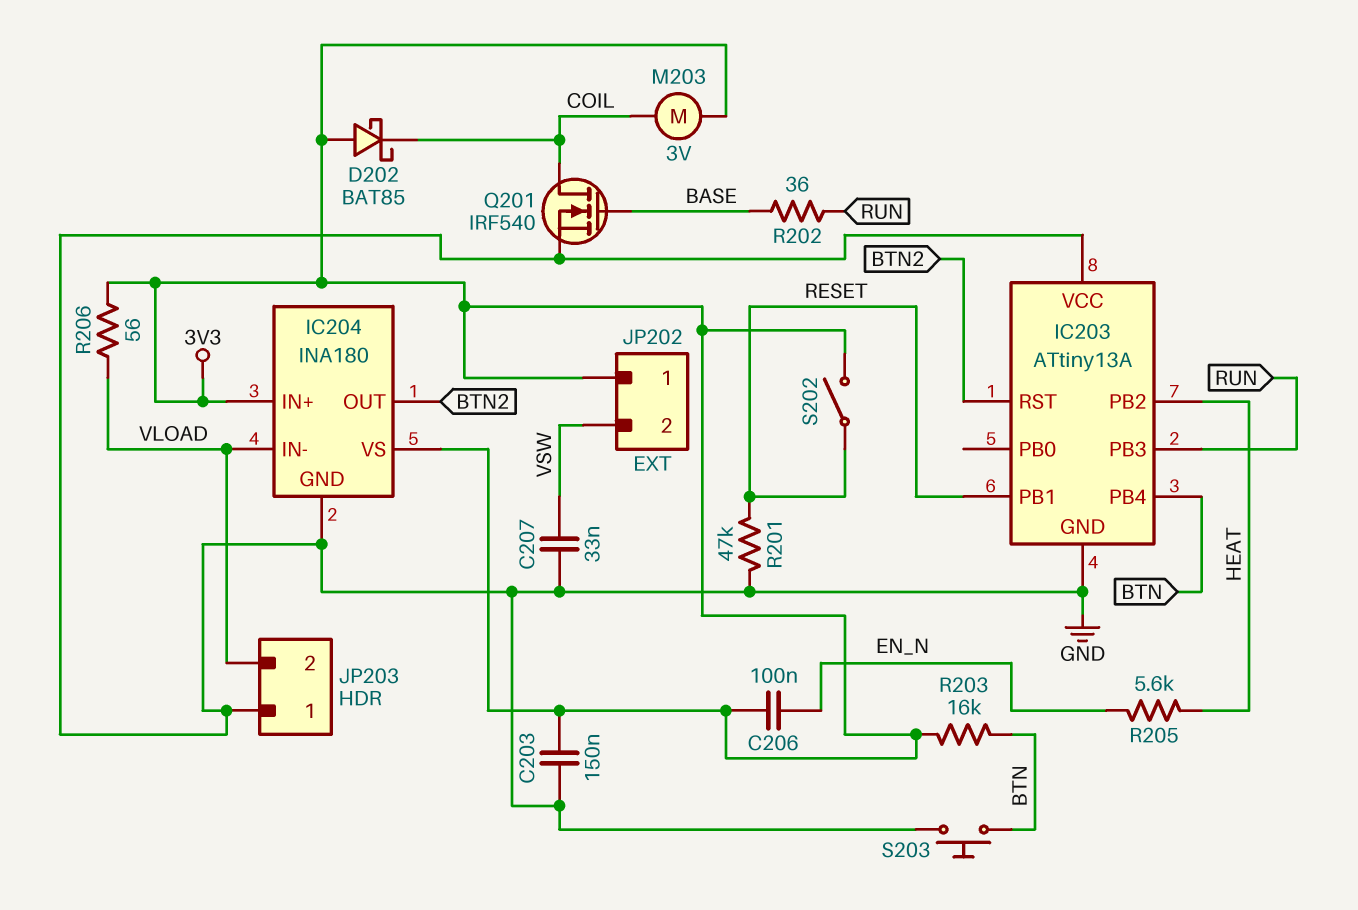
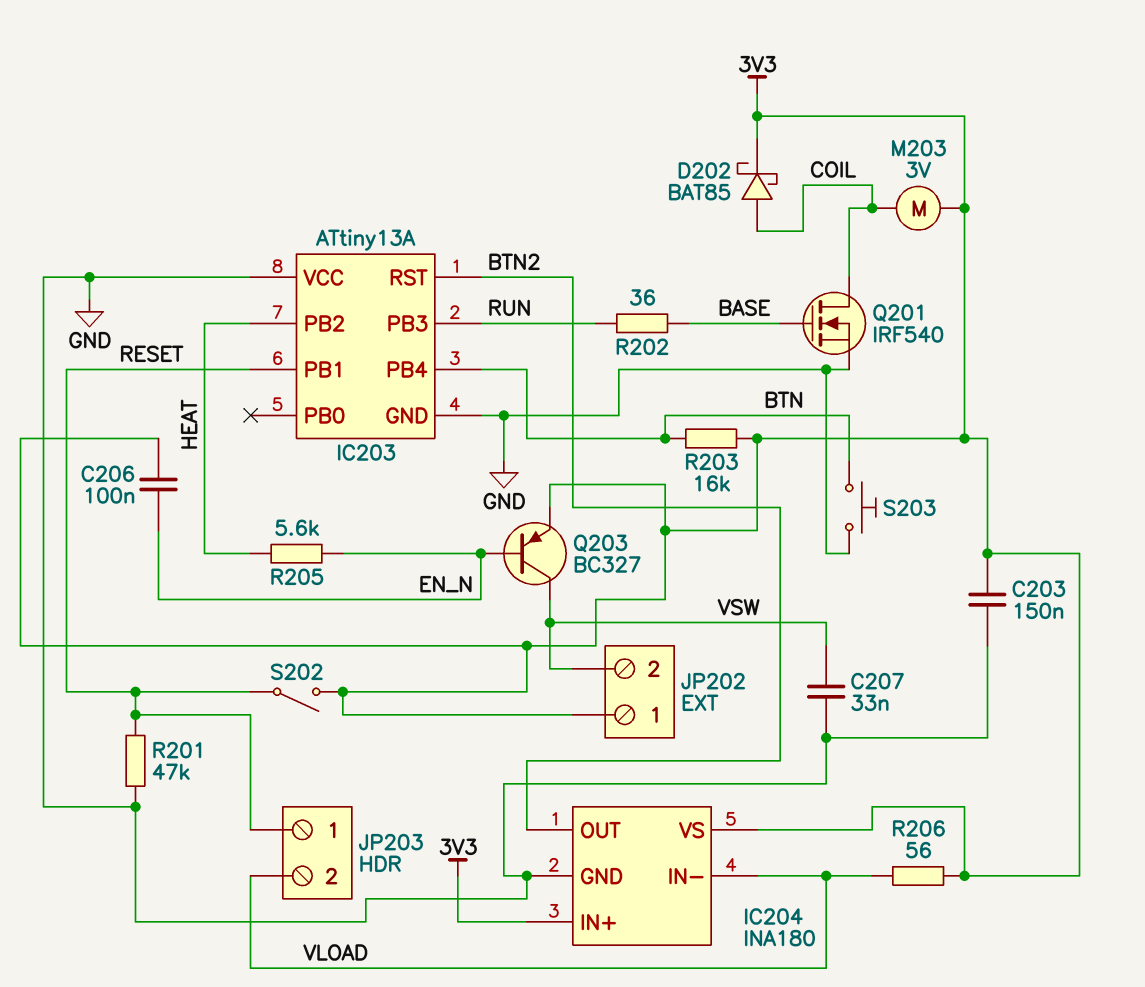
D202: schottky BAT85 (A 3V3, K COIL) -> schottky BAT85 (A COIL, K 3V3)
JP203 pin 1: GND -> RESET
Q203: none -> PNP BC327 (B EN_N, C VSW, E 3V3)

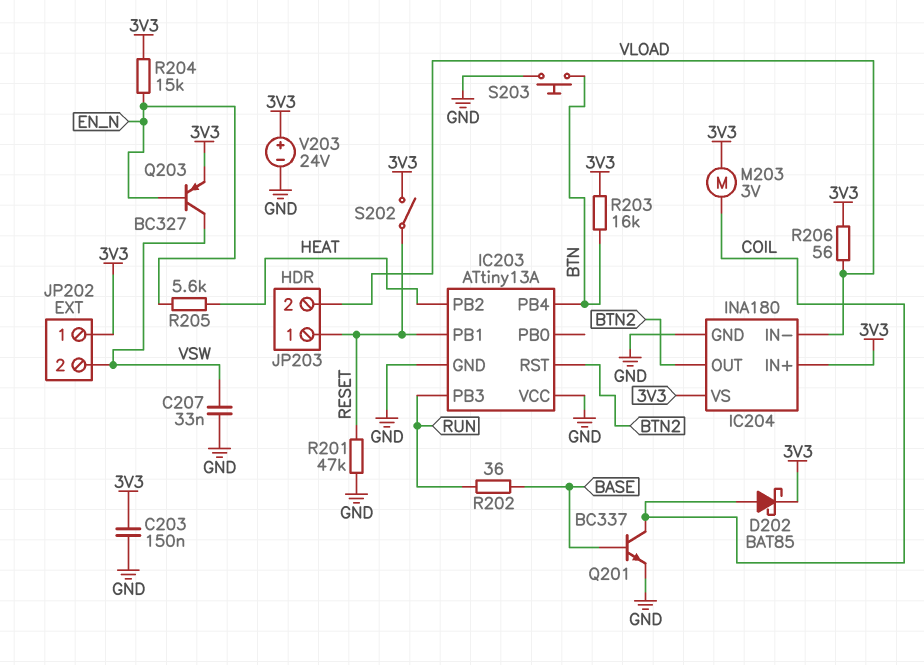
C206: 100nF (3V3, EN_N) -> none
Q201: NMOS IRF540 (G BASE, D COIL, S GND) -> NPN BC337 (B BASE, C COIL, E GND)
R204: none -> 15k (3V3, EN_N)
V203: none -> 24V (plus 3V3, minus GND)

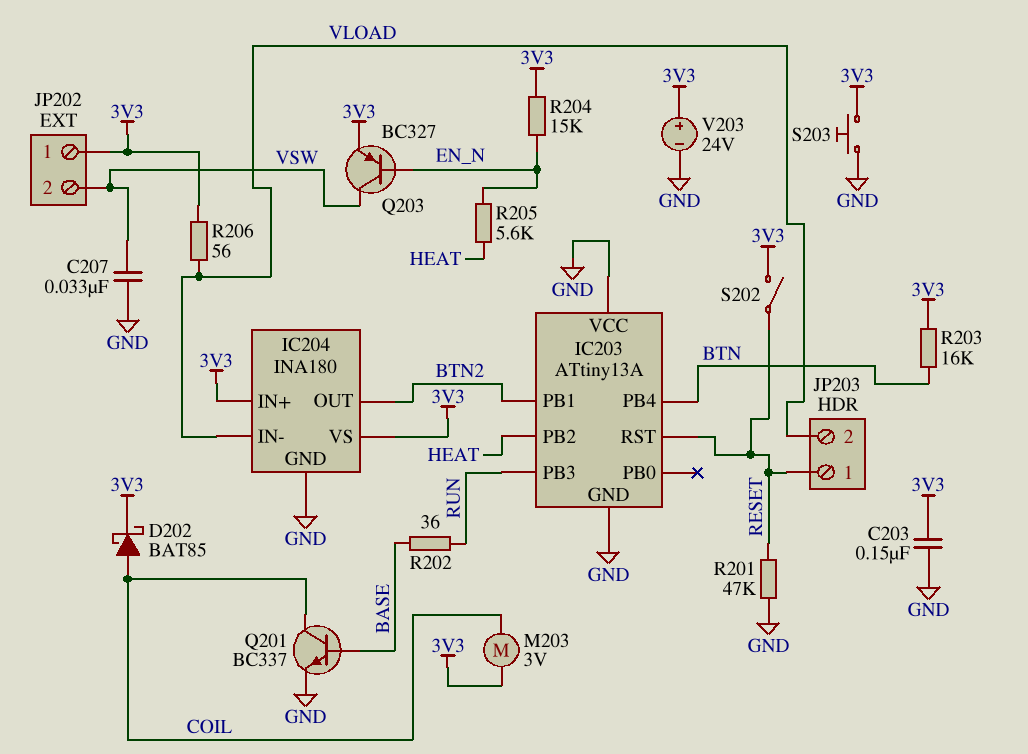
IC203 pin PB1: RESET -> BTN2
IC203 pin RST: BTN2 -> RESET
S203: button (BTN, GND) -> button (3V3, GND)

